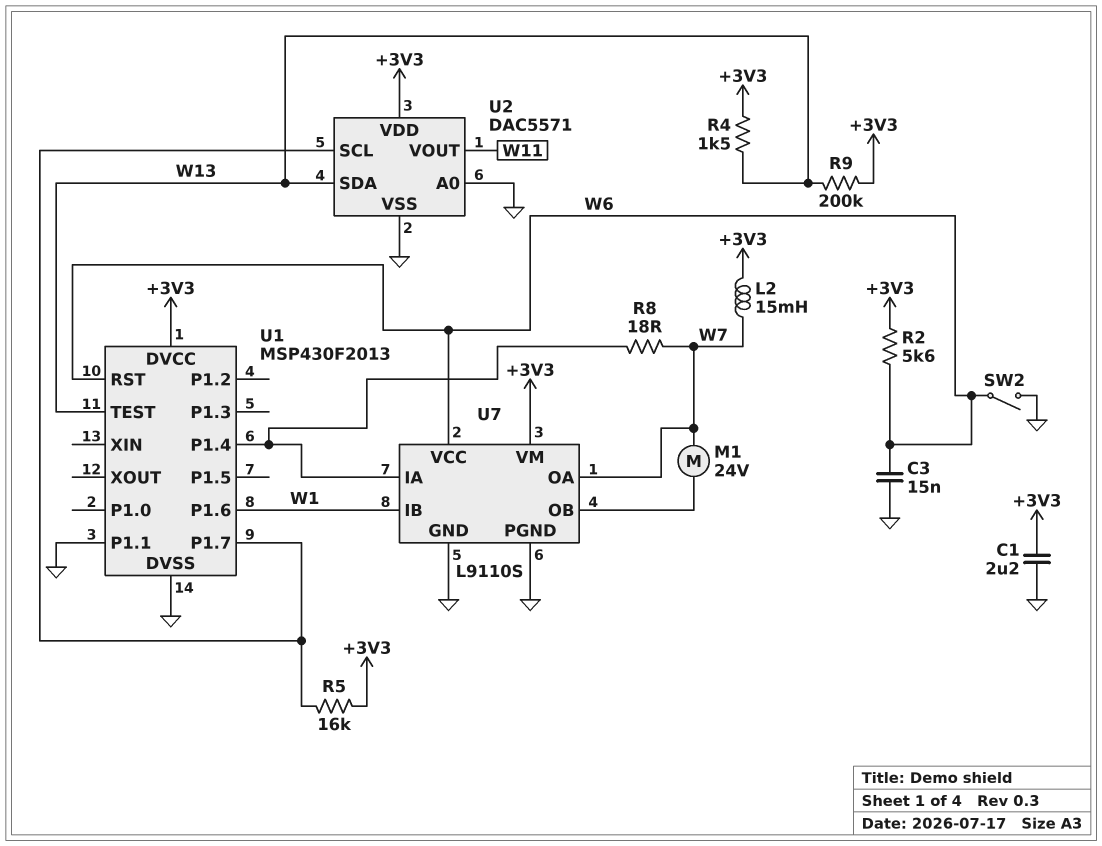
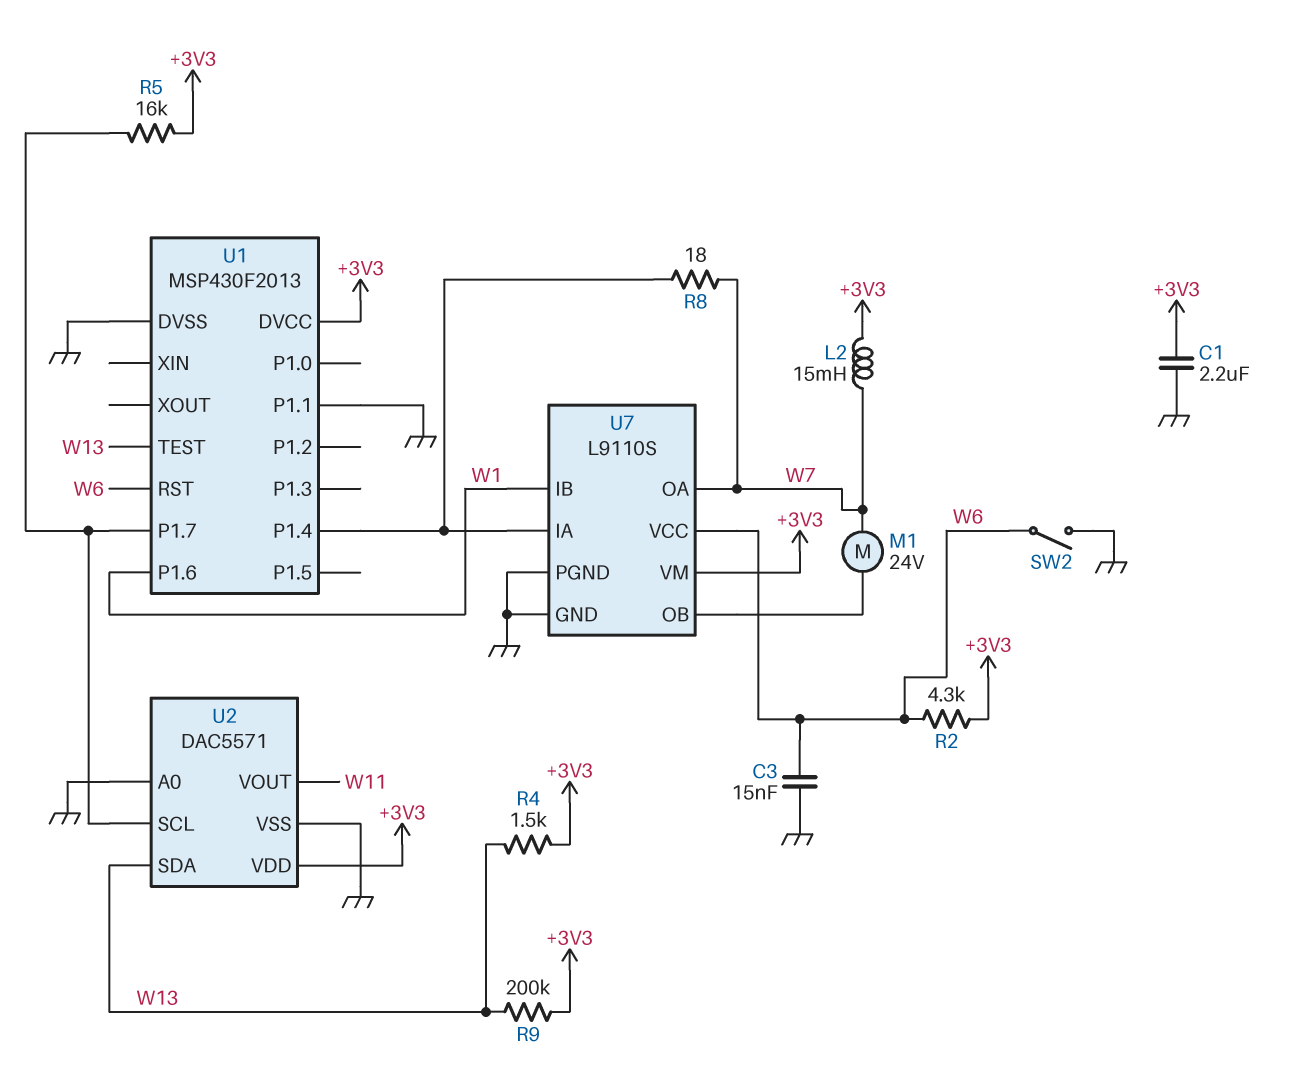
R2: 5.6k (+3V3, W6) -> 4.3k (+3V3, W6)

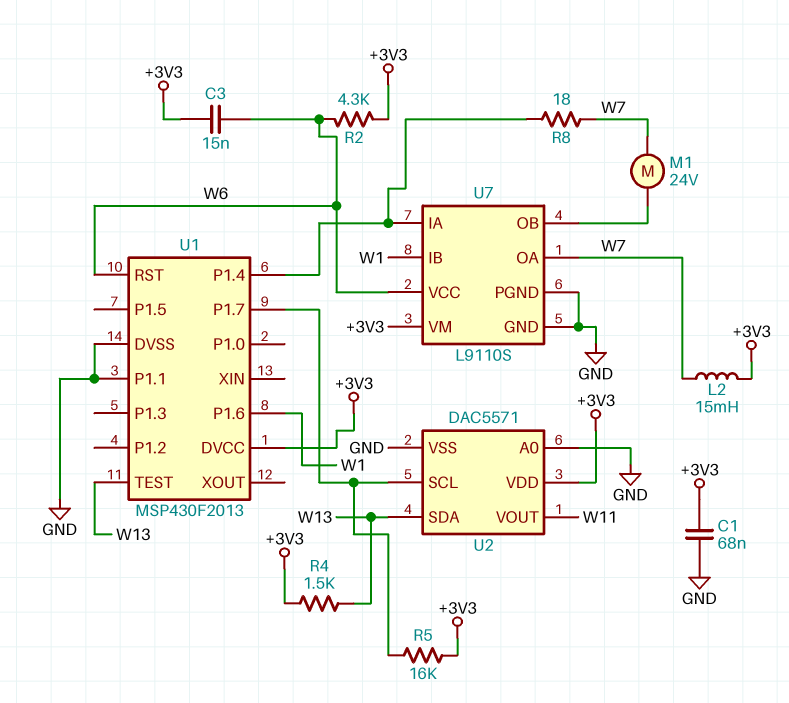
C1: 2.2uF (+3V3, GND) -> 68nF (+3V3, GND)
C3: 15nF (GND, W6) -> 15nF (+3V3, W6)
R9: 200k (+3V3, W13) -> none
SW2: switch (GND, W6) -> none

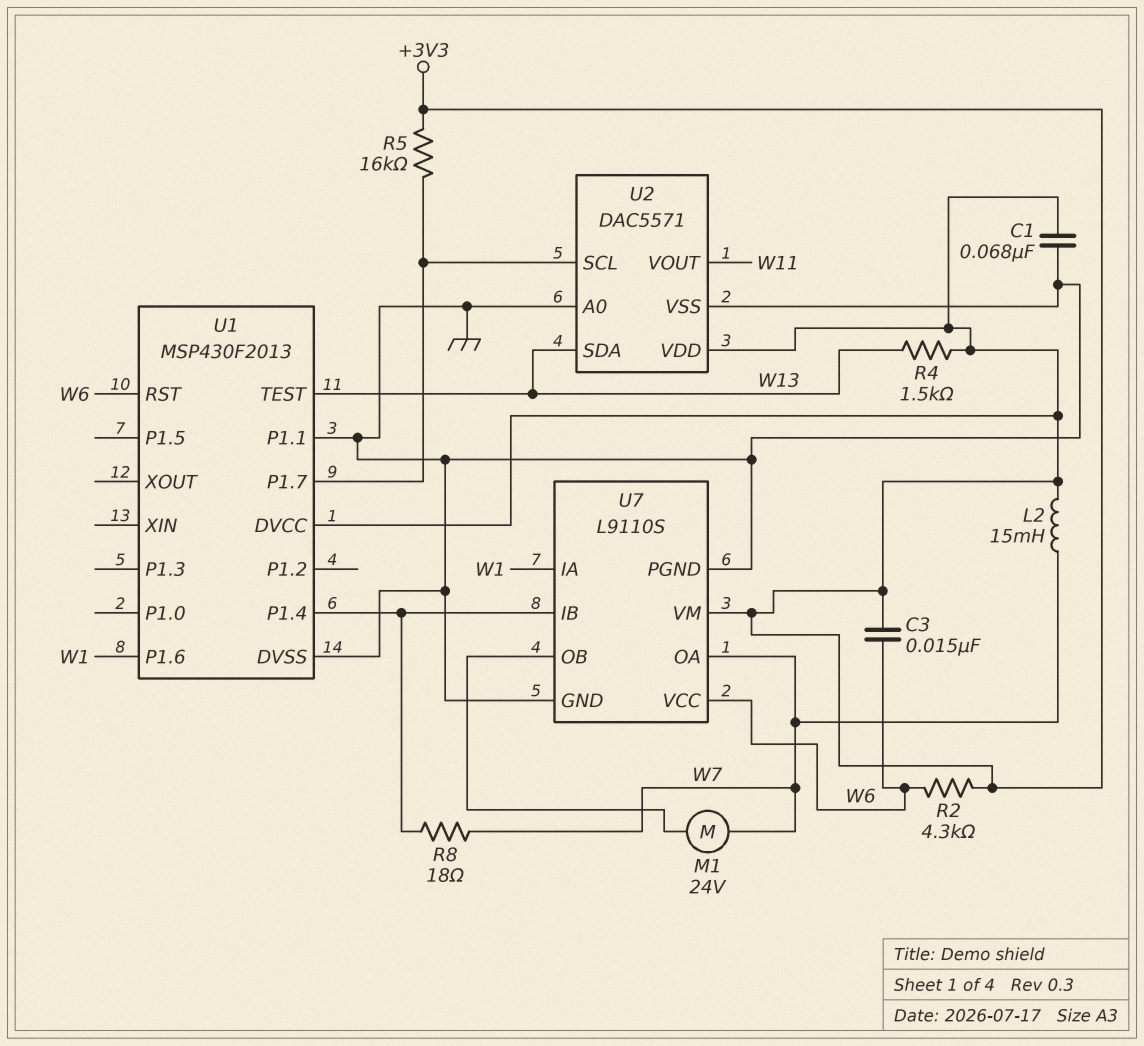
U7 pin IA: U1/P1.4 -> W1
U7 pin IB: W1 -> U1/P1.4

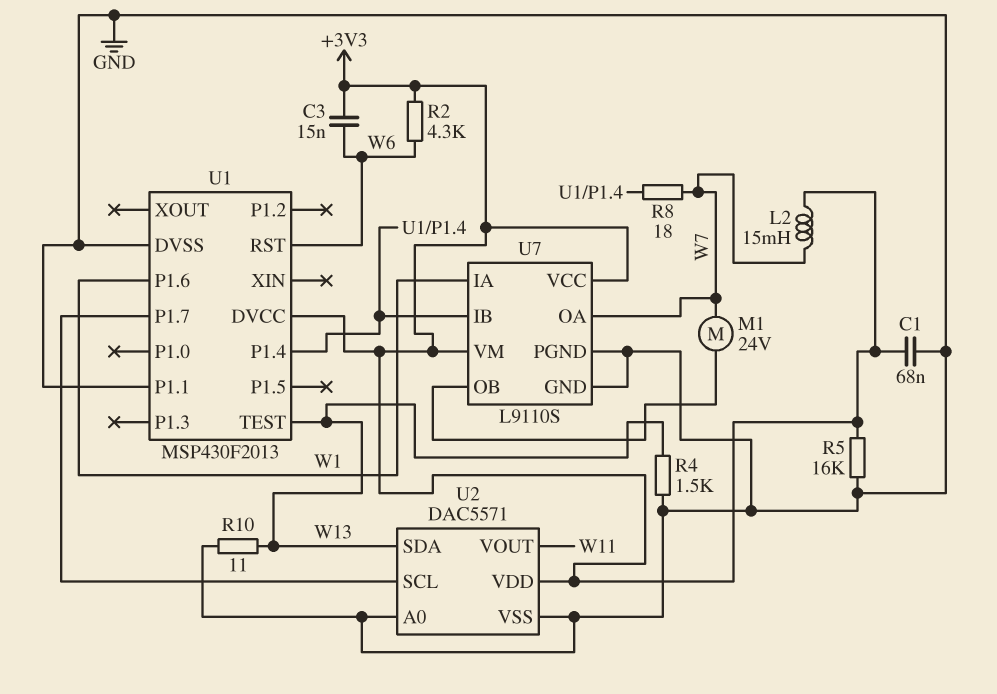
R4: 1.5k (+3V3, W13) -> 1.5k (GND, W13)
R5: 16k (+3V3, U1/P1.7) -> 16k (+3V3, GND)
R10: none -> 11 (GND, W13)
U7 pin VCC: W6 -> +3V3

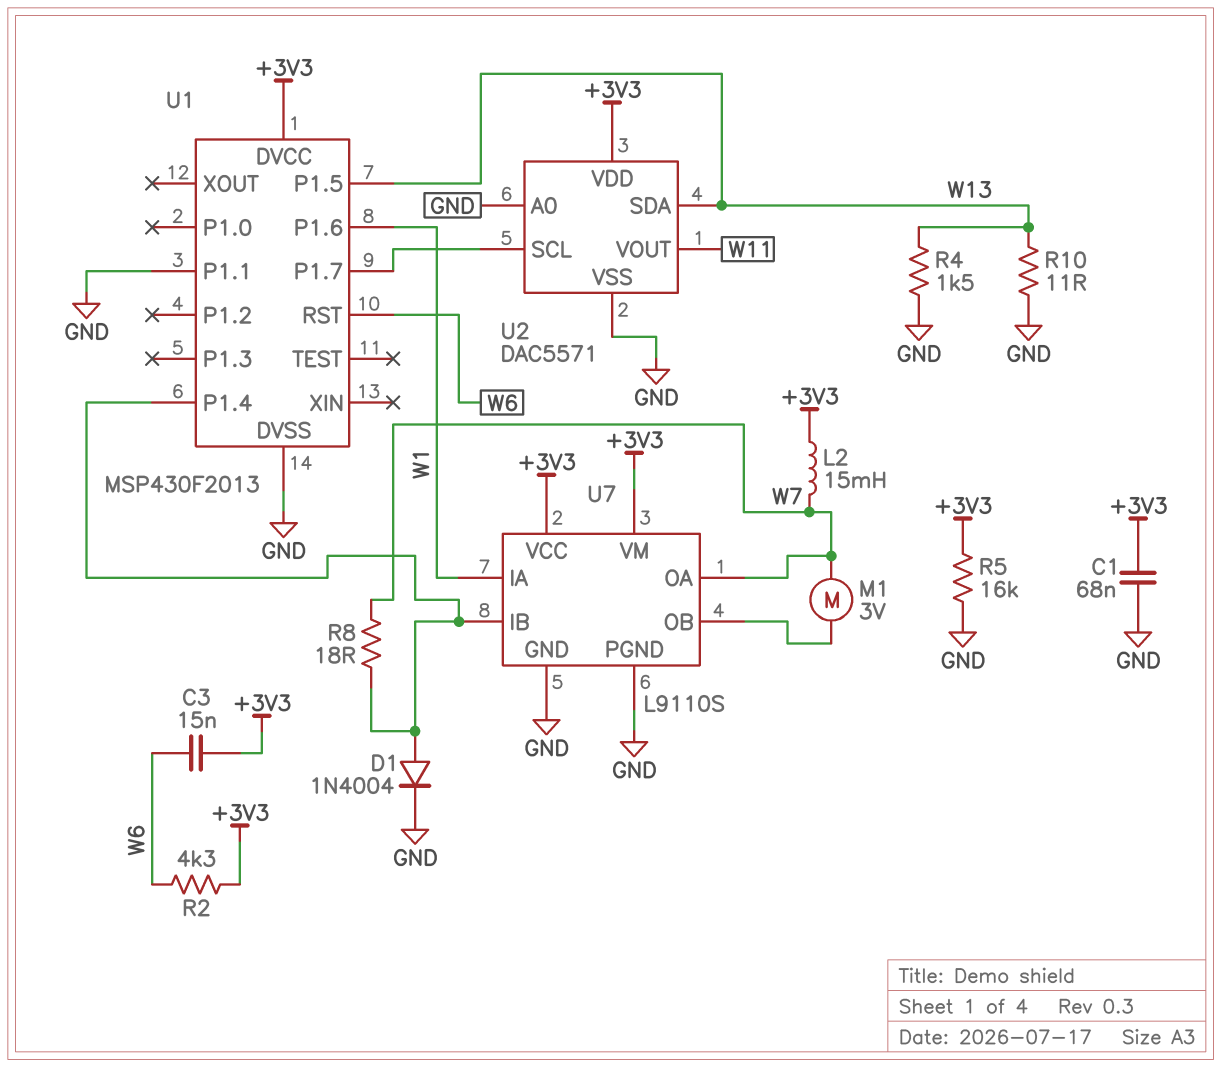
D1: none -> diode 1N4004 (A U1/P1.4, K GND)
M1: motor 24V (U7/OB, W7) -> motor 3V (U7/OB, W7)
U1 pin P1.5: none -> W13
U1 pin TEST: W13 -> none

